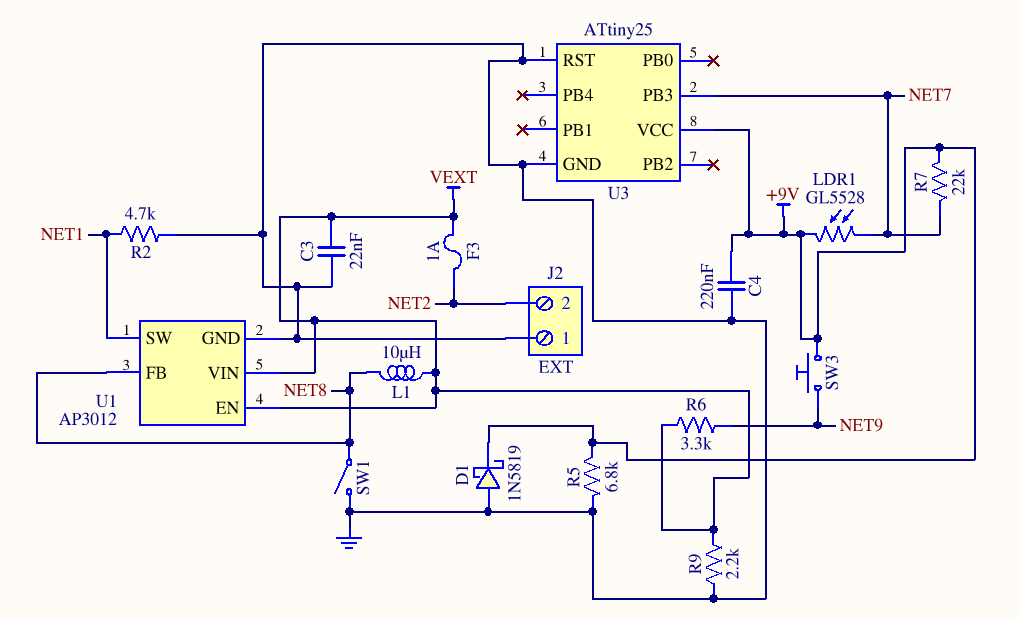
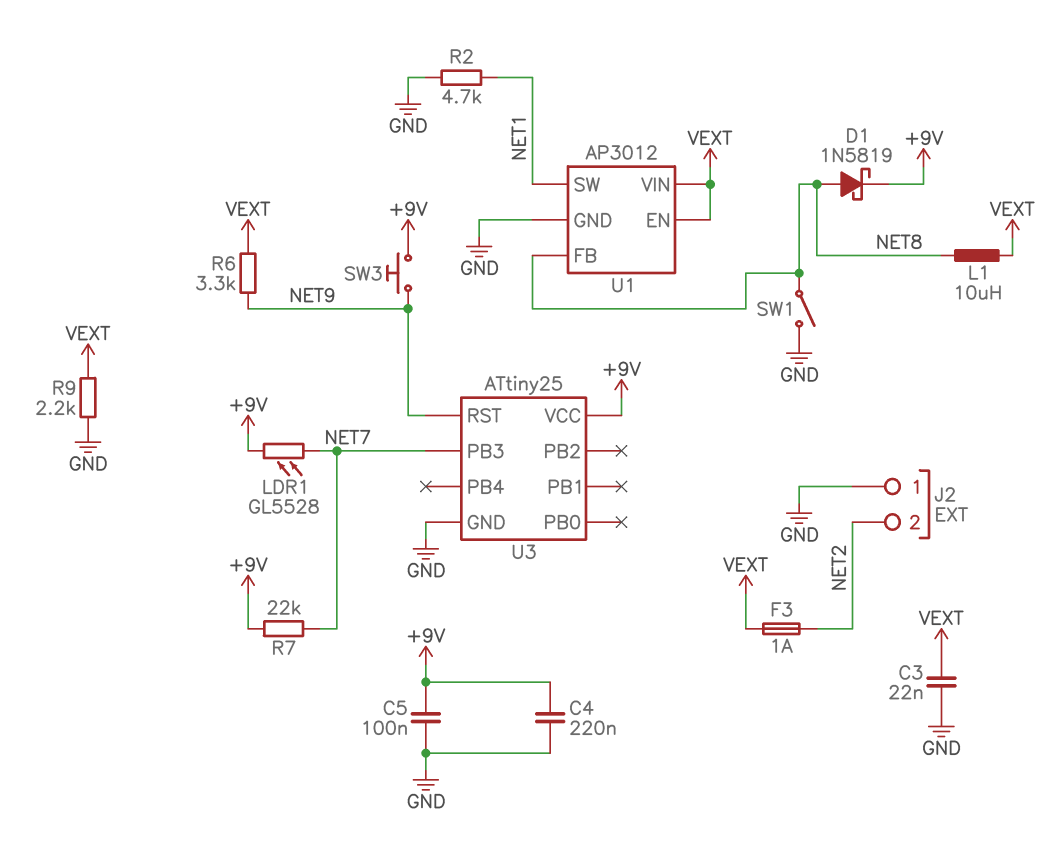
C5: none -> 100nF (+9V, GND)
D1: schottky 1N5819 (A GND, K +9V) -> schottky 1N5819 (A NET8, K +9V)
R5: 6.8k (+9V, GND) -> none
U3 pin RST: GND -> NET9

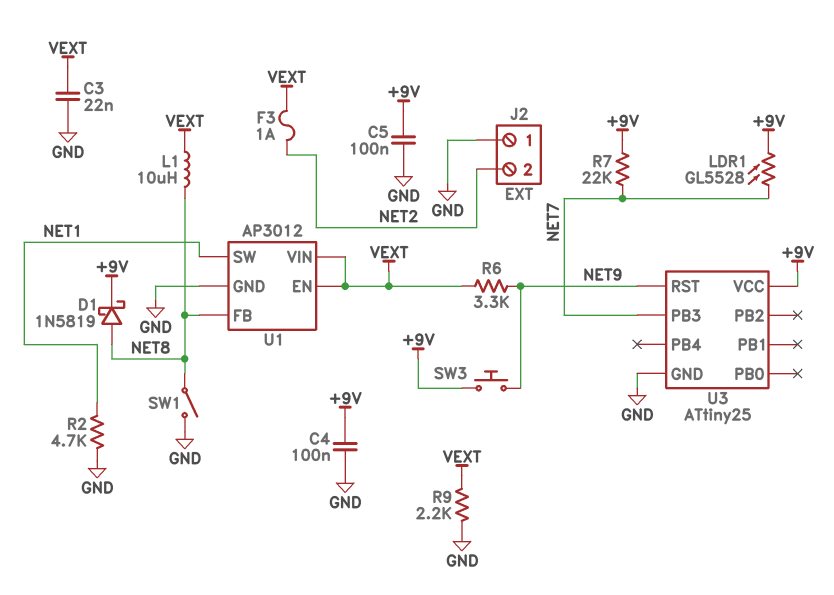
C4: 220nF (+9V, GND) -> 100nF (+9V, GND)

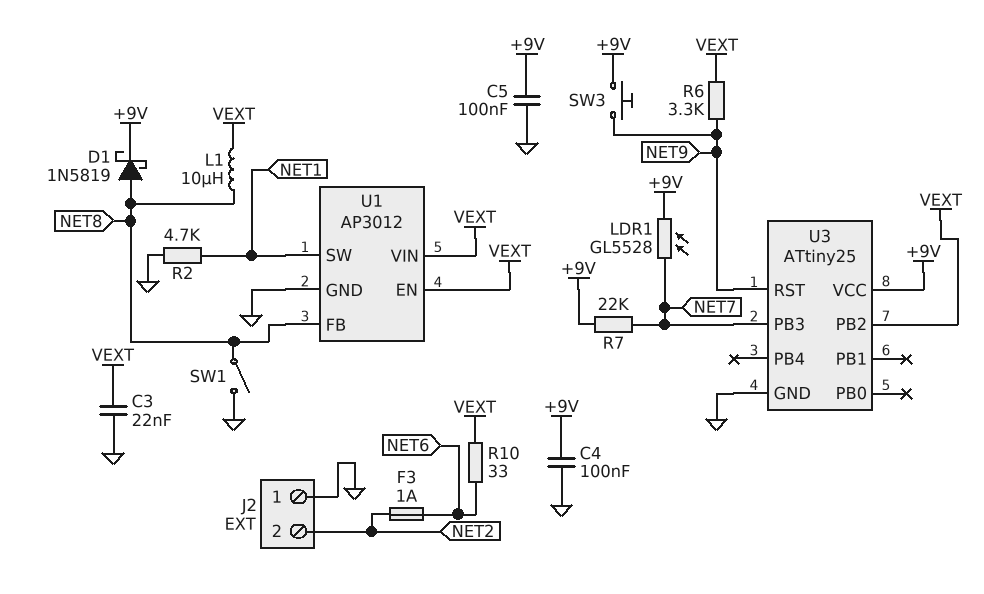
F3: 1A (NET2, VEXT) -> 1A (NET2, NET6)
R9: 2.2k (GND, VEXT) -> none
R10: none -> 33 (NET6, VEXT)
U3 pin PB2: none -> VEXT

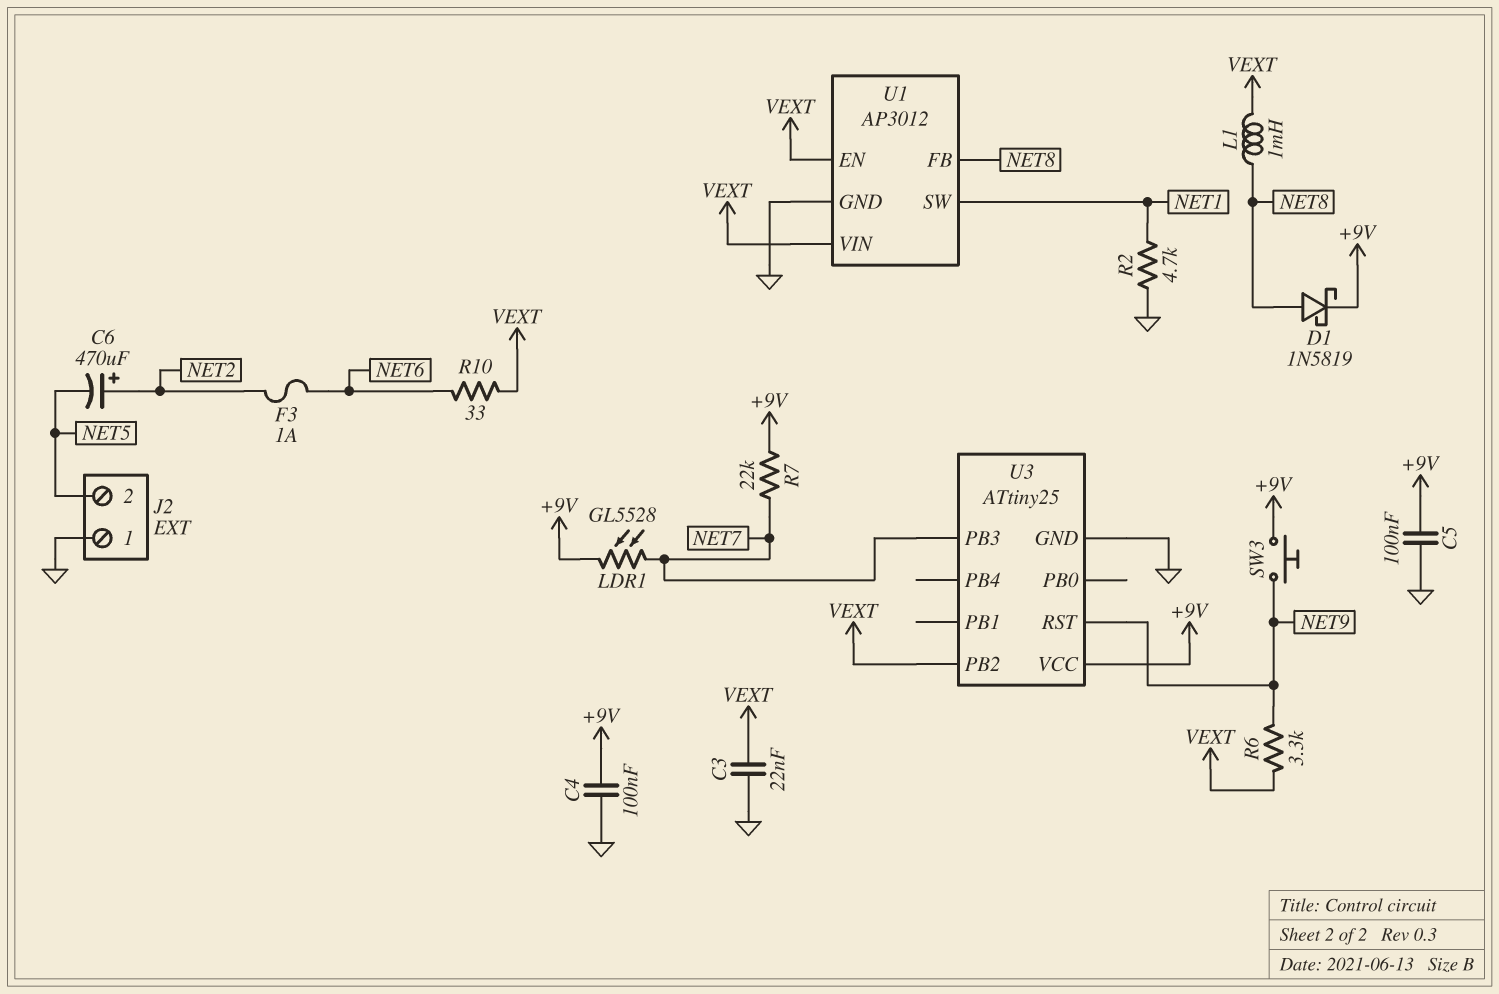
C6: none -> 470uF (plus NET2, minus NET5)
J2 pin 2: NET2 -> NET5
L1: 10uH (NET8, VEXT) -> 1mH (NET8, VEXT)
SW1: switch (GND, NET8) -> none

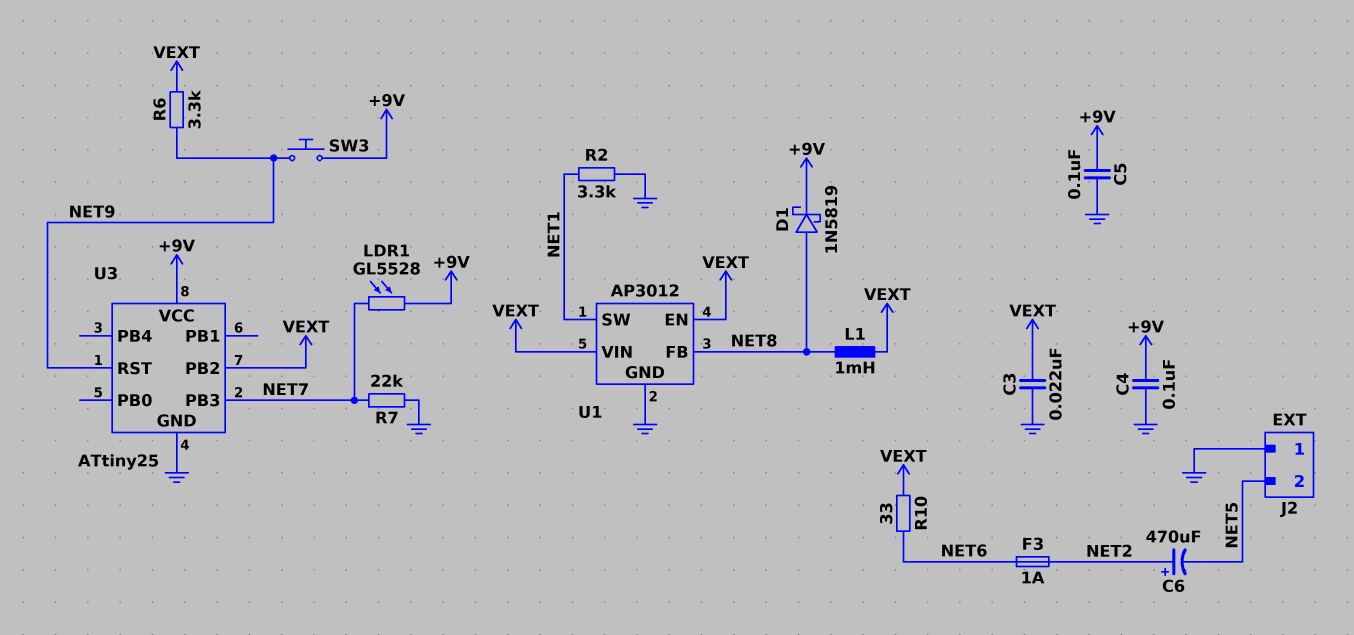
R2: 4.7k (GND, NET1) -> 3.3k (GND, NET1)
R7: 22k (+9V, NET7) -> 22k (GND, NET7)

